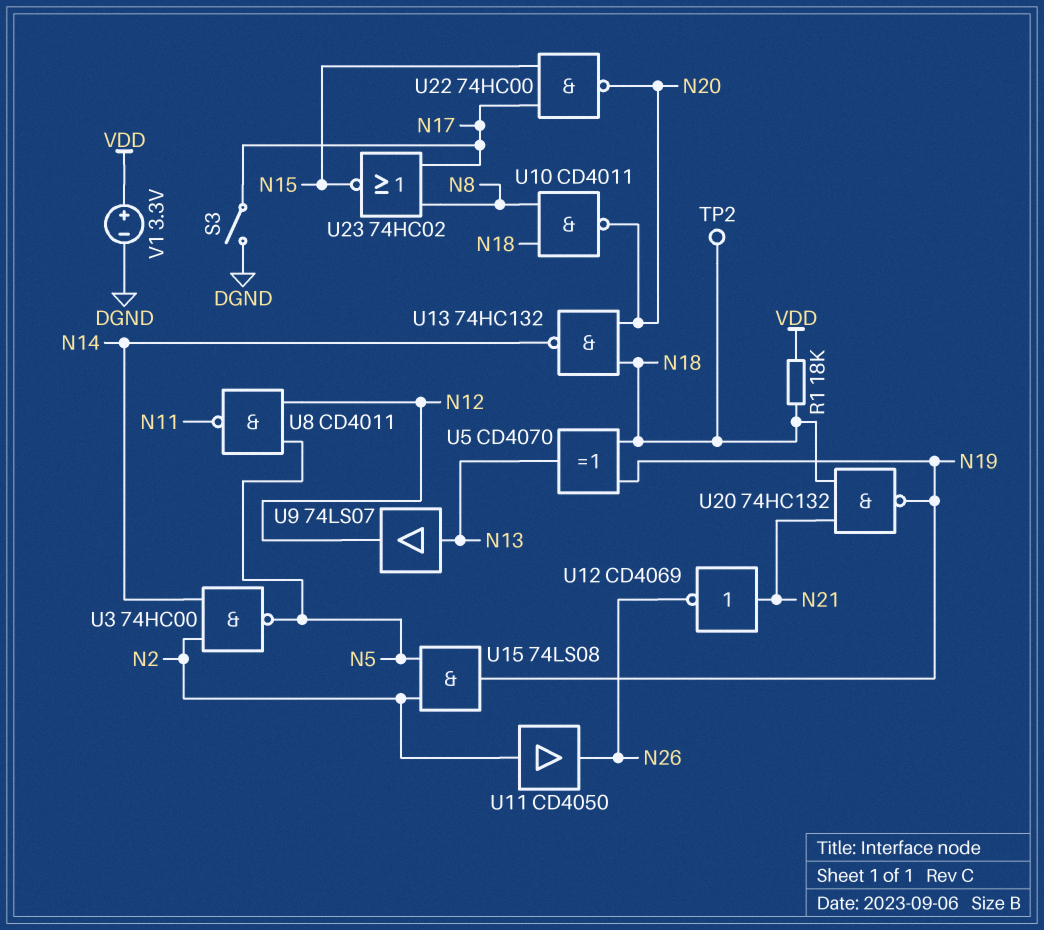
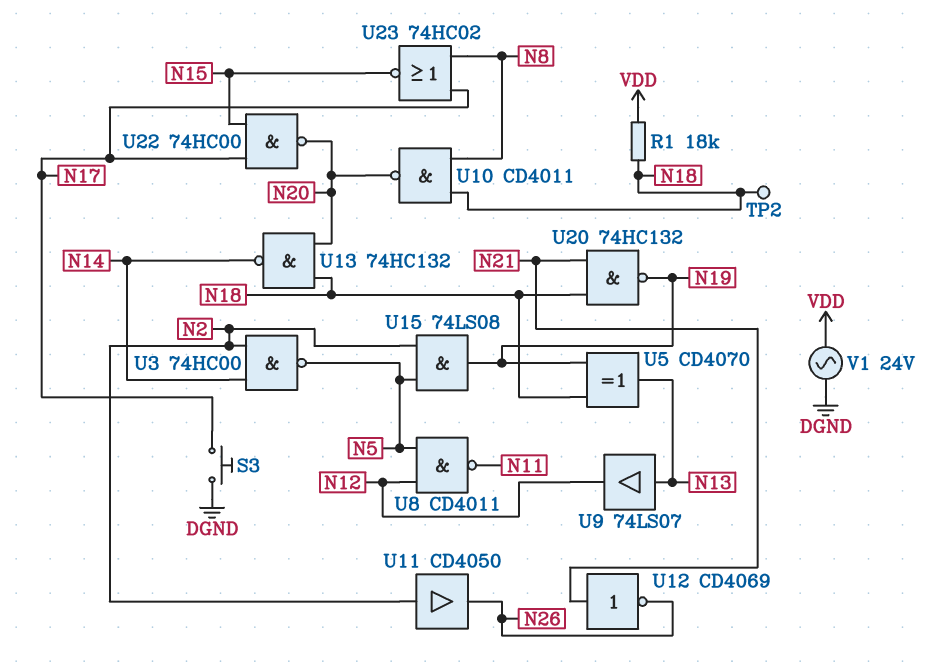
S3: switch (DGND, N17) -> button (DGND, N17)
V1: 3.3V (plus VDD, minus DGND) -> AC 24V (DGND, VDD)

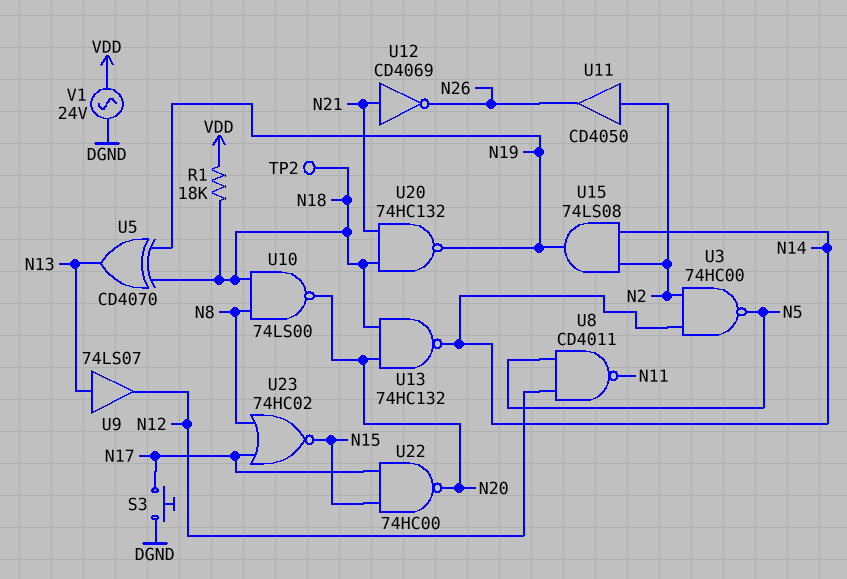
U10: NAND CD4011 (in N8, in N18, out N20) -> NAND 74LS00 (in N8, in N18, out N20)
U15: AND 74LS08 (in N2, in N5, out N19) -> AND 74LS08 (in N2, in N14, out N19)

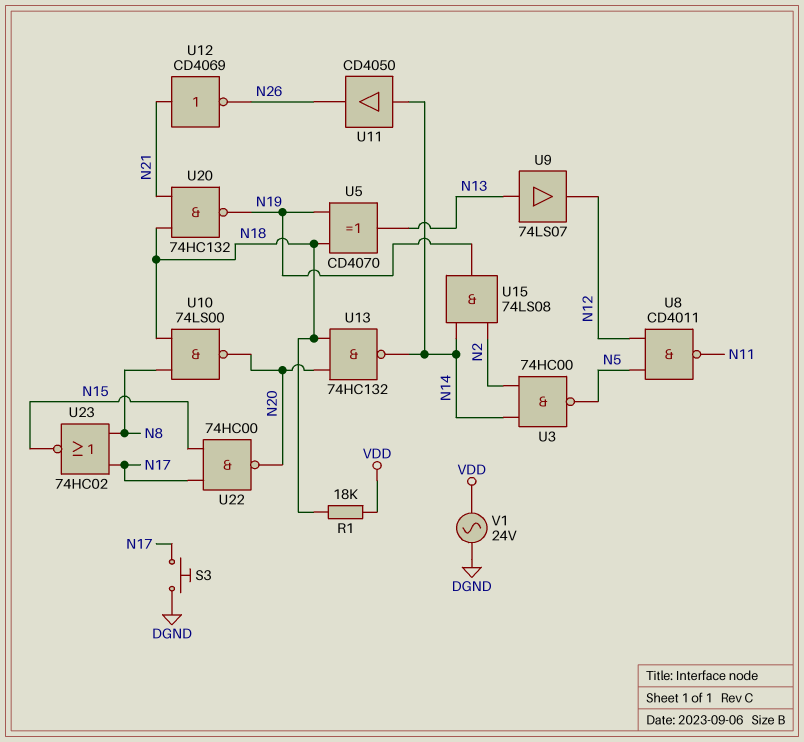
TP2: test point (N18) -> none
U11: buffer CD4050 (in N2, out N26) -> buffer CD4050 (in N14, out N26)

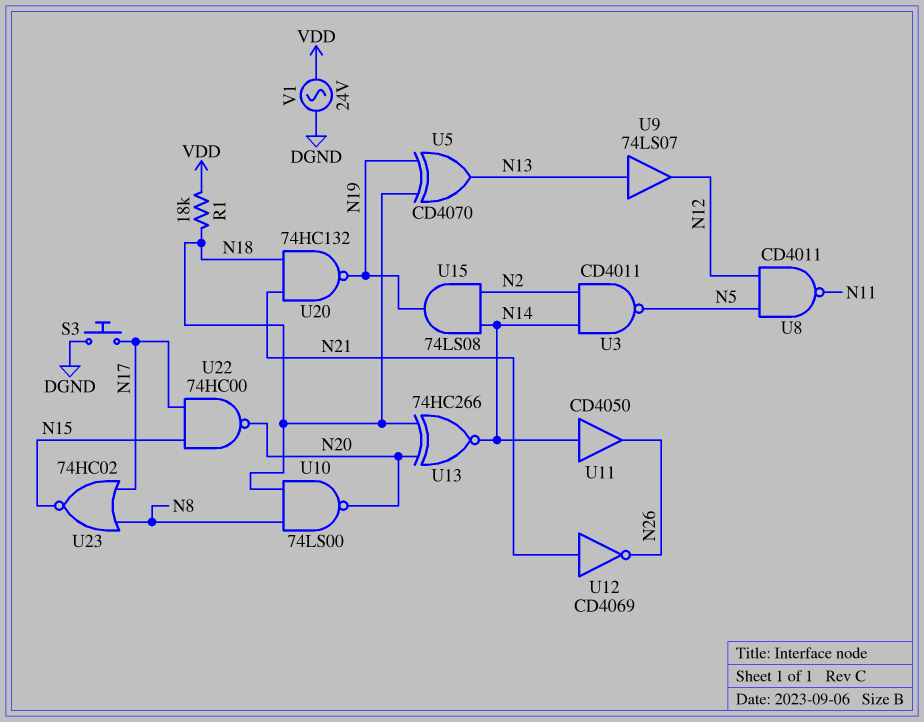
U3: NAND 74HC00 (in N2, in N14, out N5) -> NAND CD4011 (in N2, in N14, out N5)
U13: NAND 74HC132 (in N18, in N20, out N14) -> XNOR 74HC266 (in N18, in N20, out N14)

